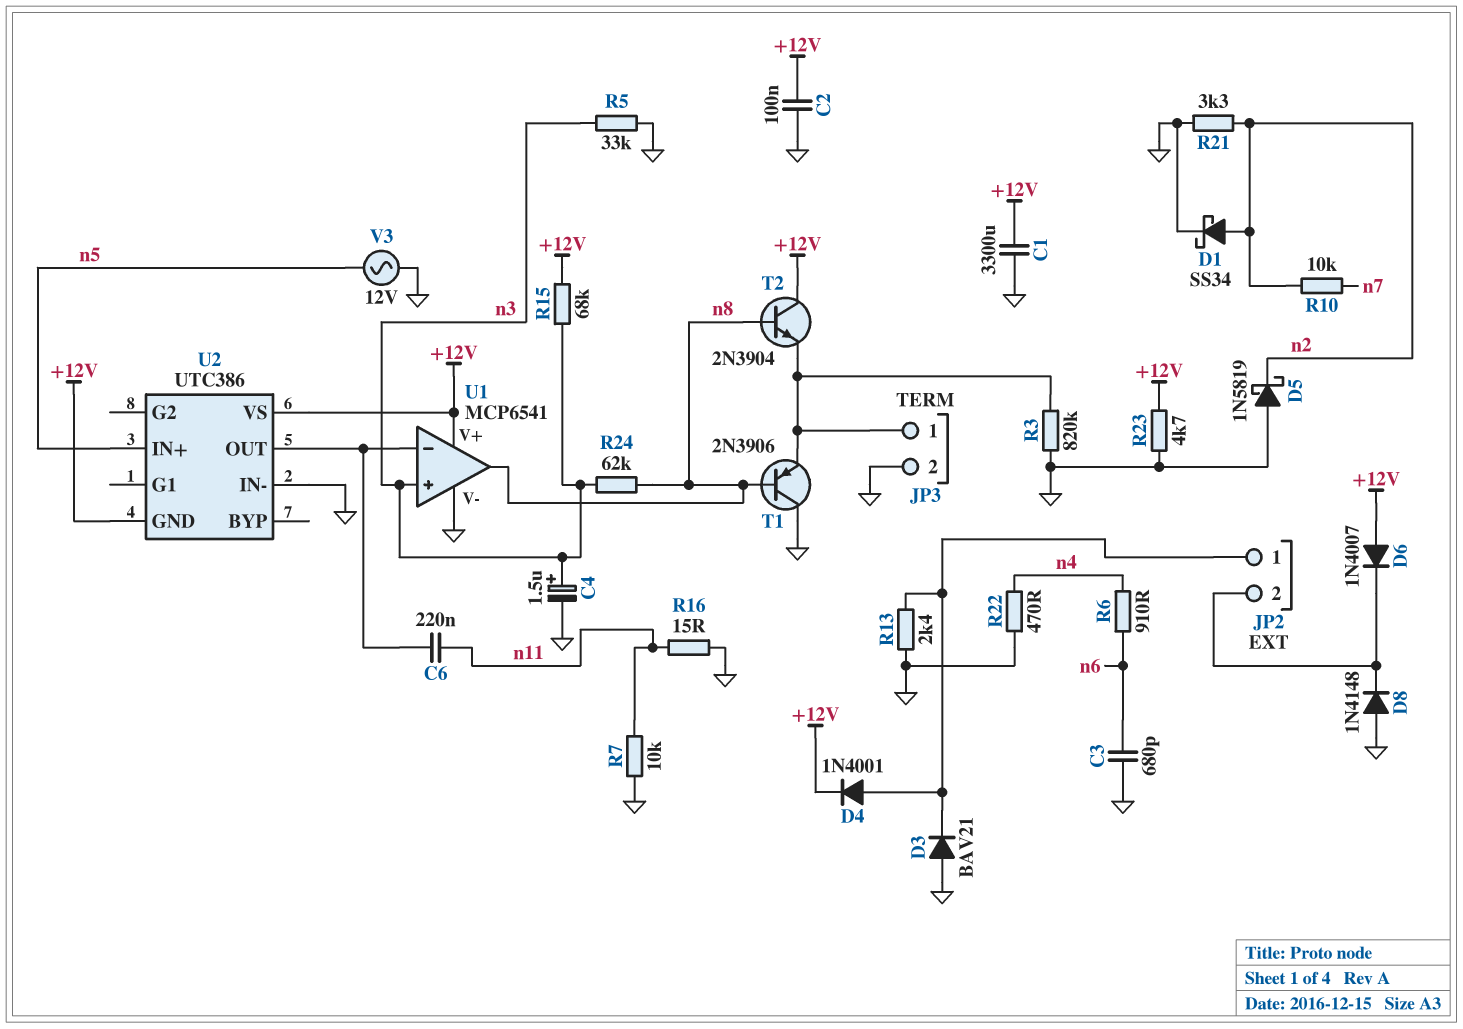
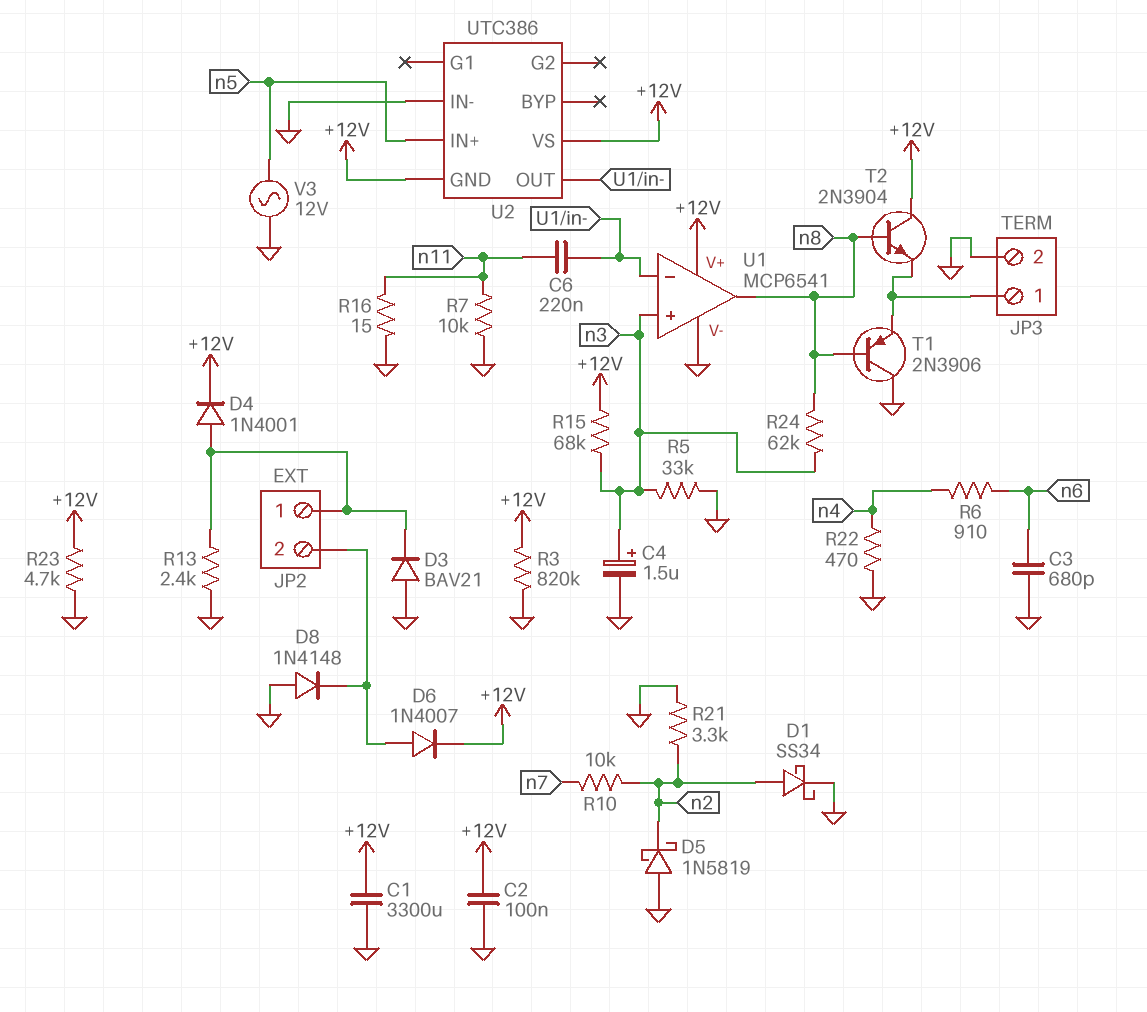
D6: diode 1N4007 (A +12V, K JP2/2) -> diode 1N4007 (A JP2/2, K +12V)
R3: 820k (GND, JP3/1) -> 820k (+12V, GND)

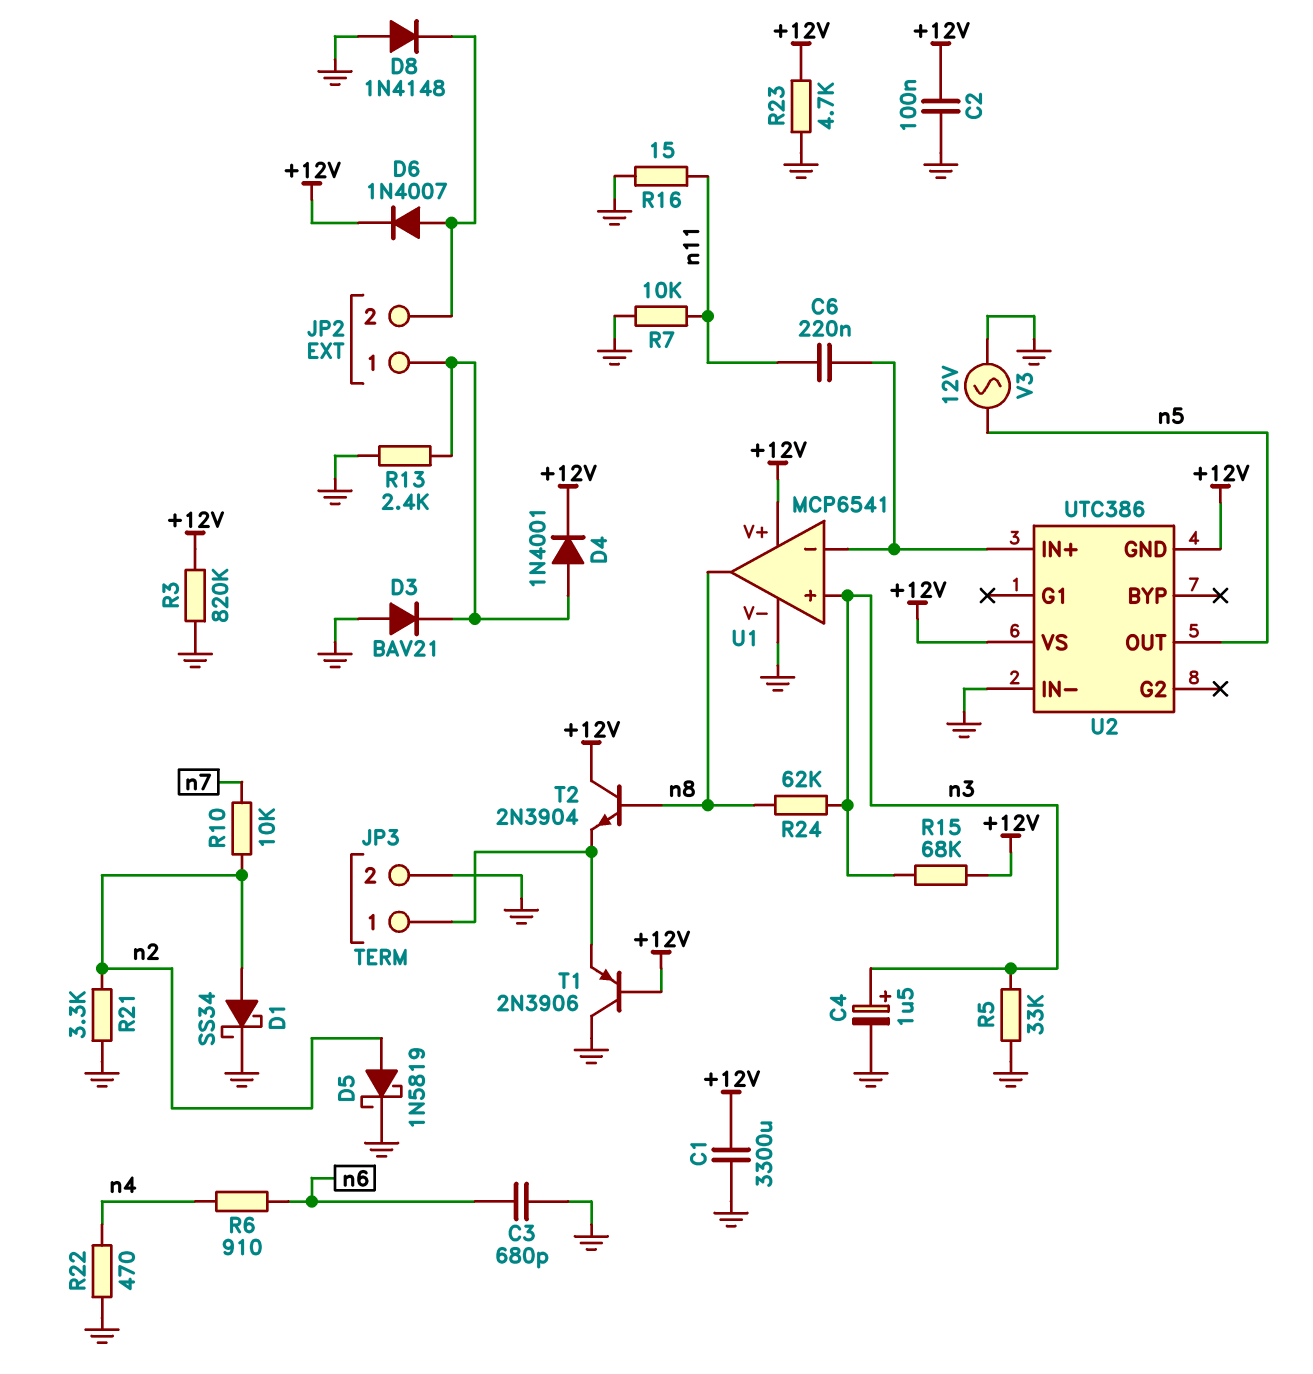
D5: schottky 1N5819 (A GND, K n2) -> schottky 1N5819 (A n2, K GND)
T1: PNP 2N3906 (B n8, C GND, E JP3/1) -> PNP 2N3906 (B +12V, C GND, E JP3/1)
U2 pin IN+: n5 -> U1/in-
U2 pin OUT: U1/in- -> n5

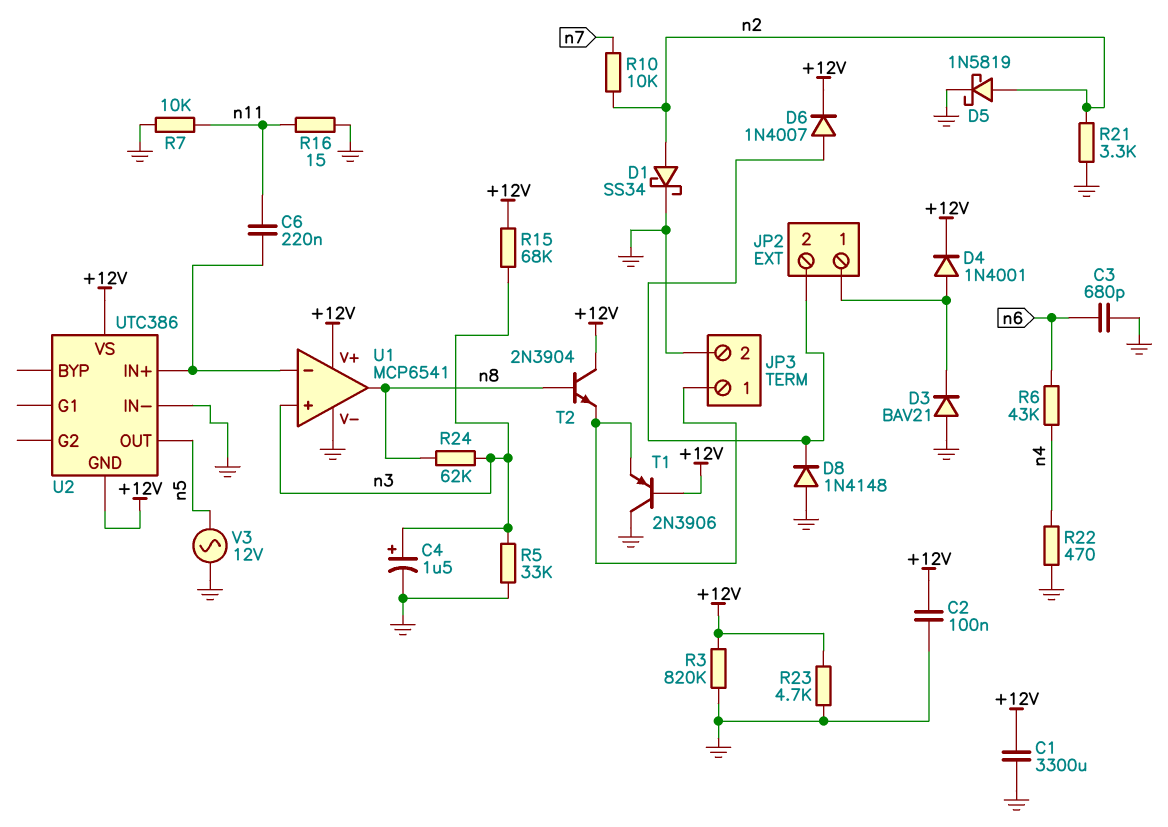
R6: 910 (n4, n6) -> 43k (n4, n6)
R13: 2.4k (GND, JP2/1) -> none

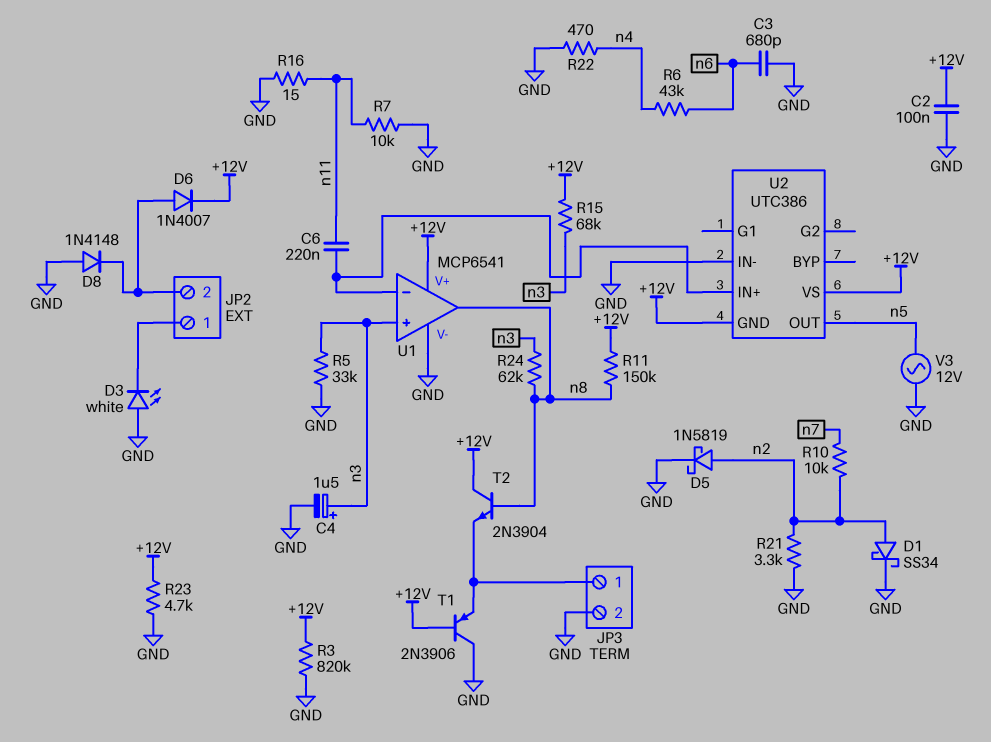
C1: 3300uF (+12V, GND) -> none
D3: diode BAV21 (A GND, K JP2/1) -> LED white (A GND, K JP2/1)
D4: diode 1N4001 (A JP2/1, K +12V) -> none
R11: none -> 150k (+12V, n8)

